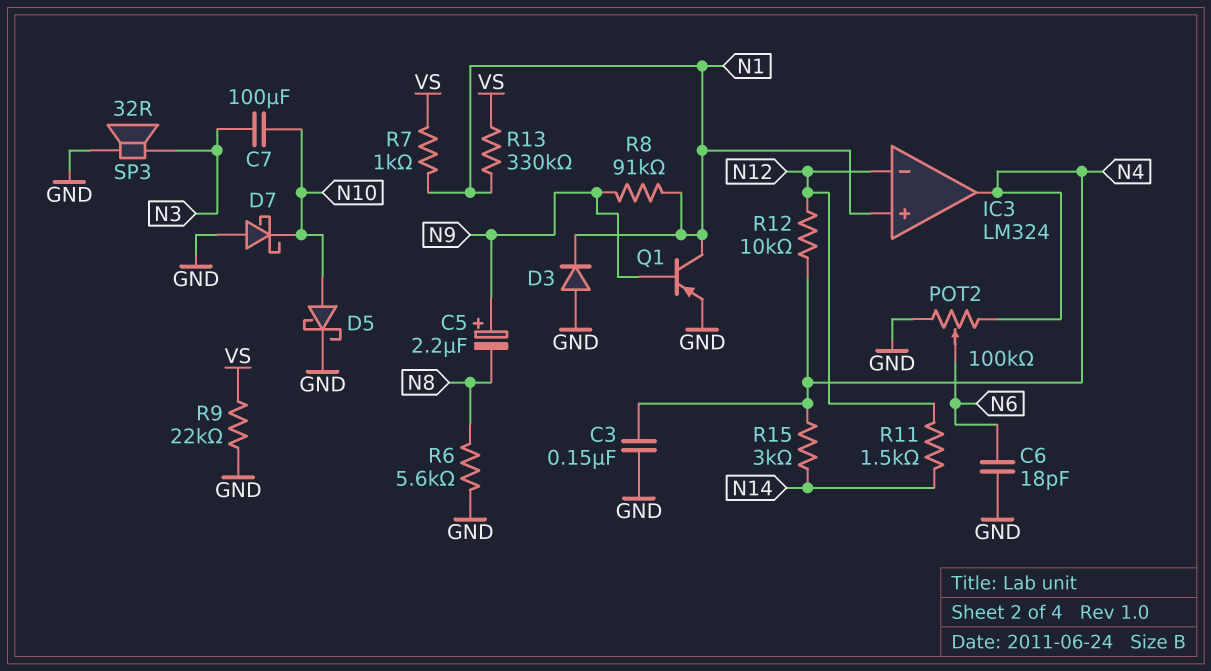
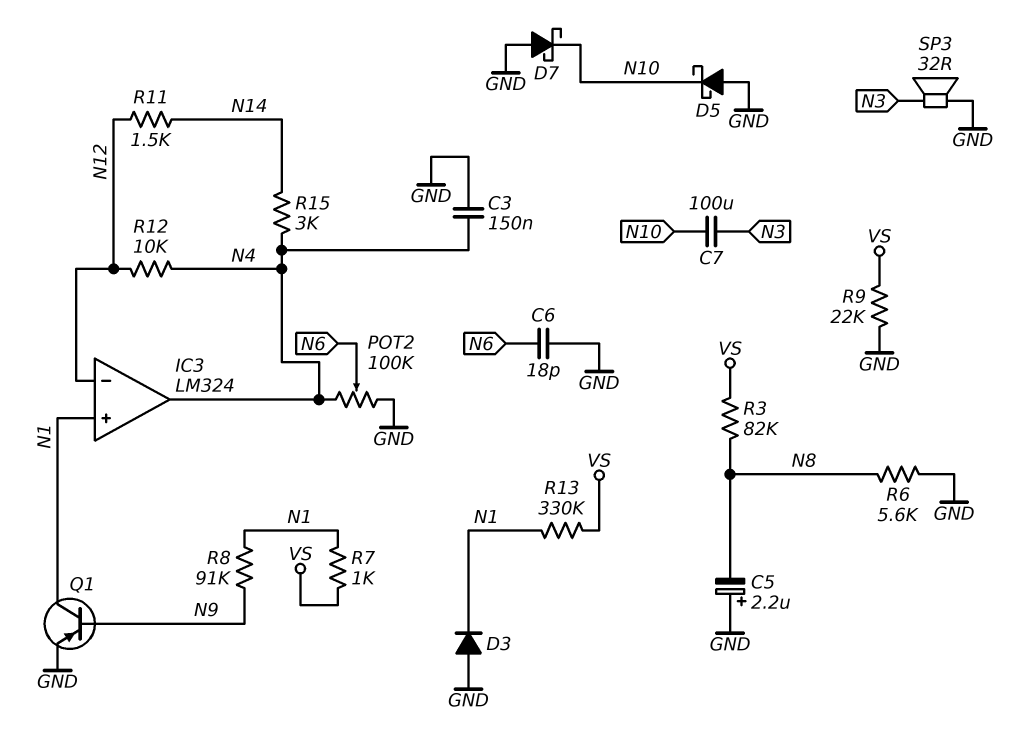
C5: 2.2uF (plus N9, minus N8) -> 2.2uF (plus GND, minus N8)
D5: schottky (A N10, K GND) -> schottky (A GND, K N10)
R3: none -> 82k (N8, VS)

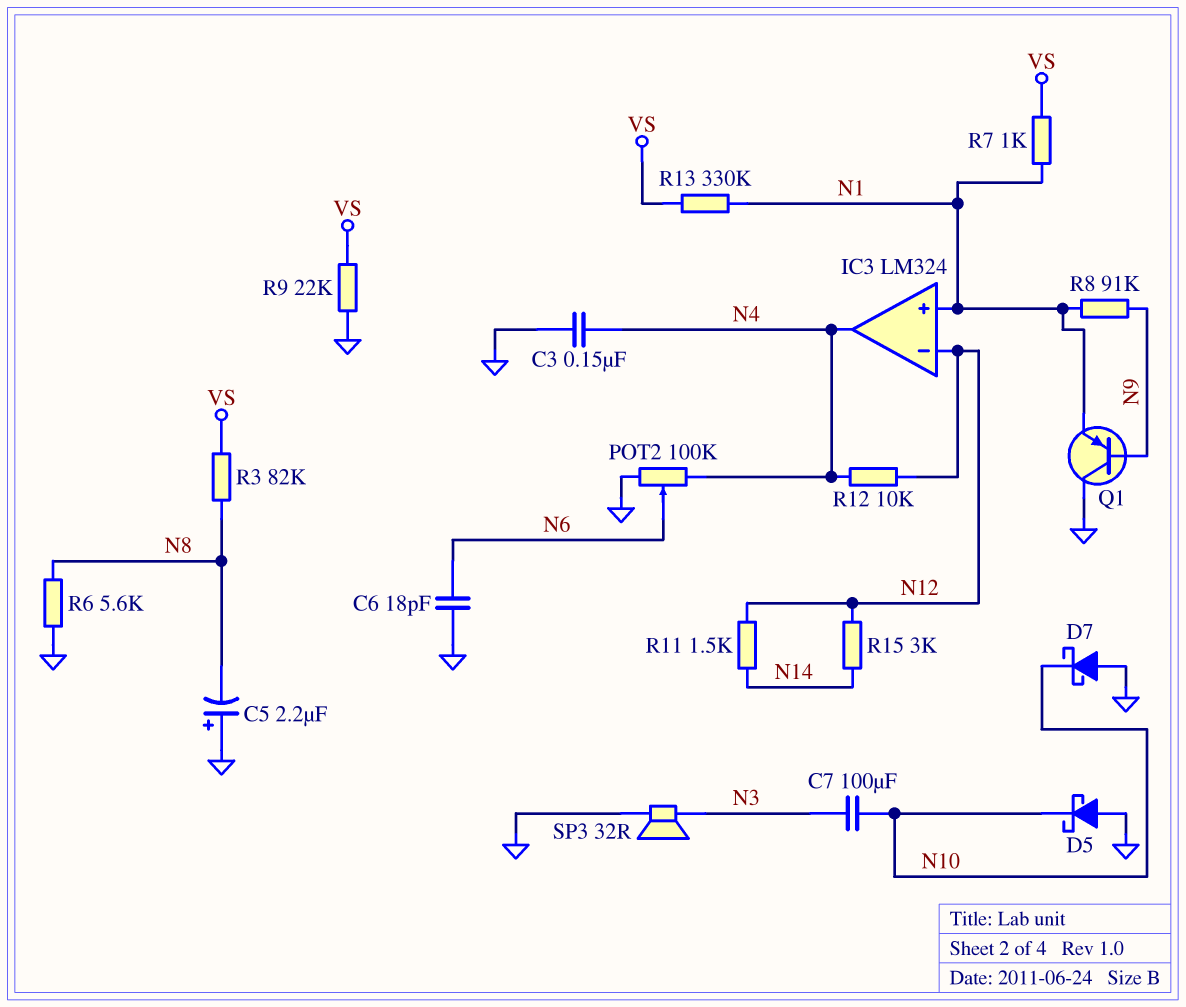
D3: diode (A GND, K N1) -> none
Q1: PNP (B N9, C N1, E GND) -> PNP (B N9, C GND, E N1)
R15: 3k (N4, N14) -> 3k (N12, N14)

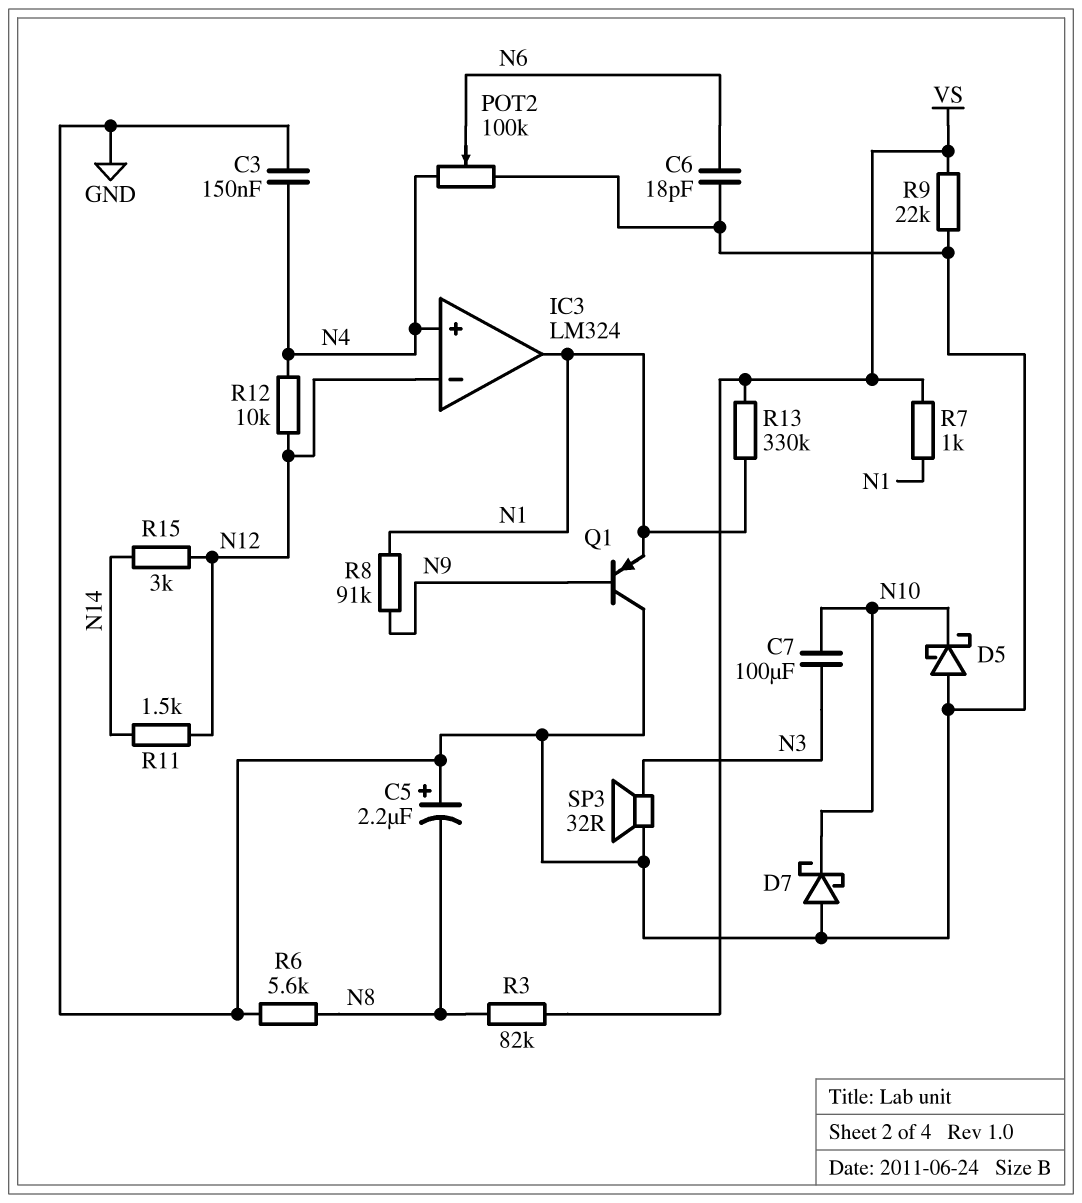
IC3 pin in+: N1 -> N4
IC3 pin out: N4 -> N1

